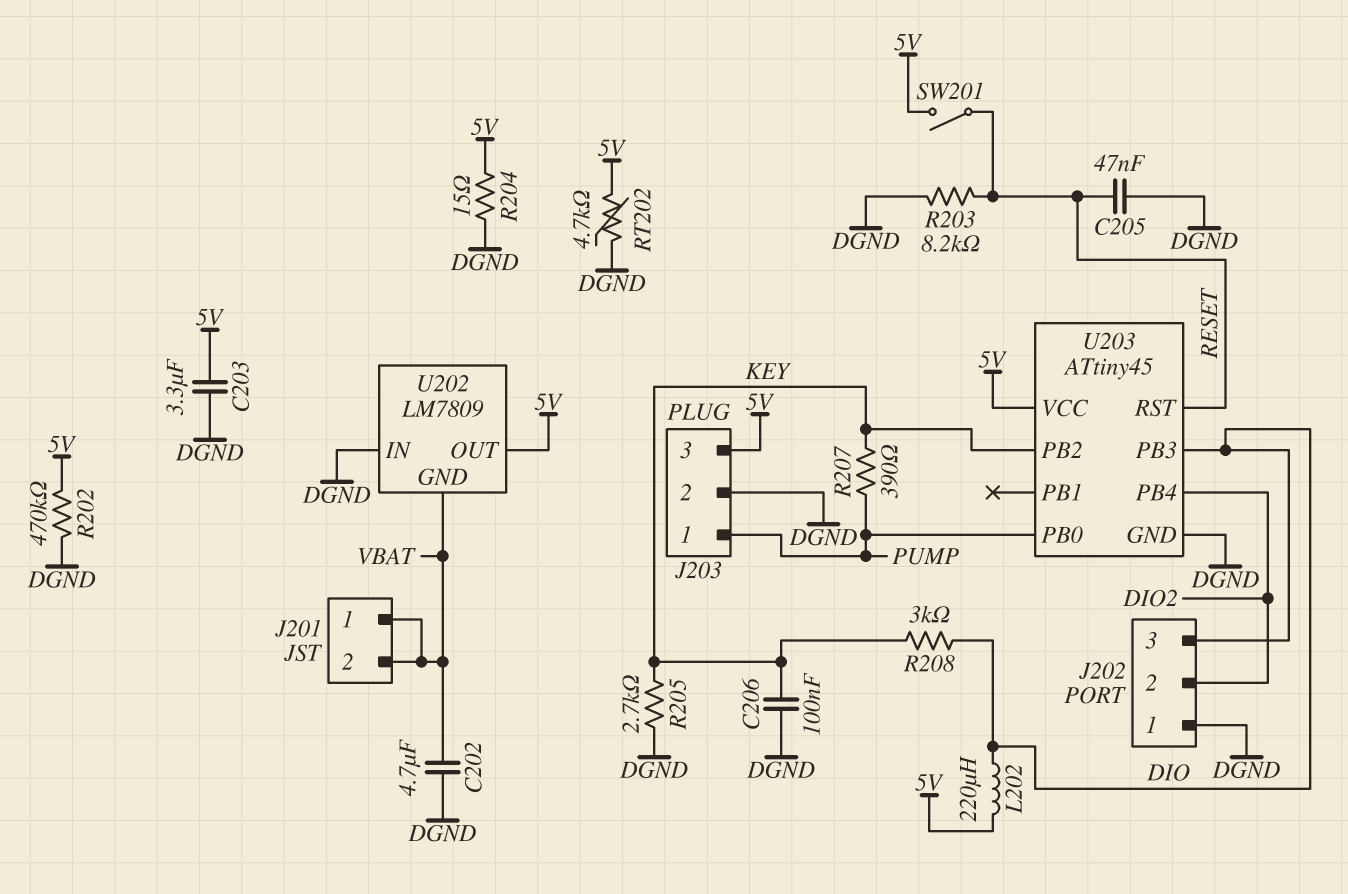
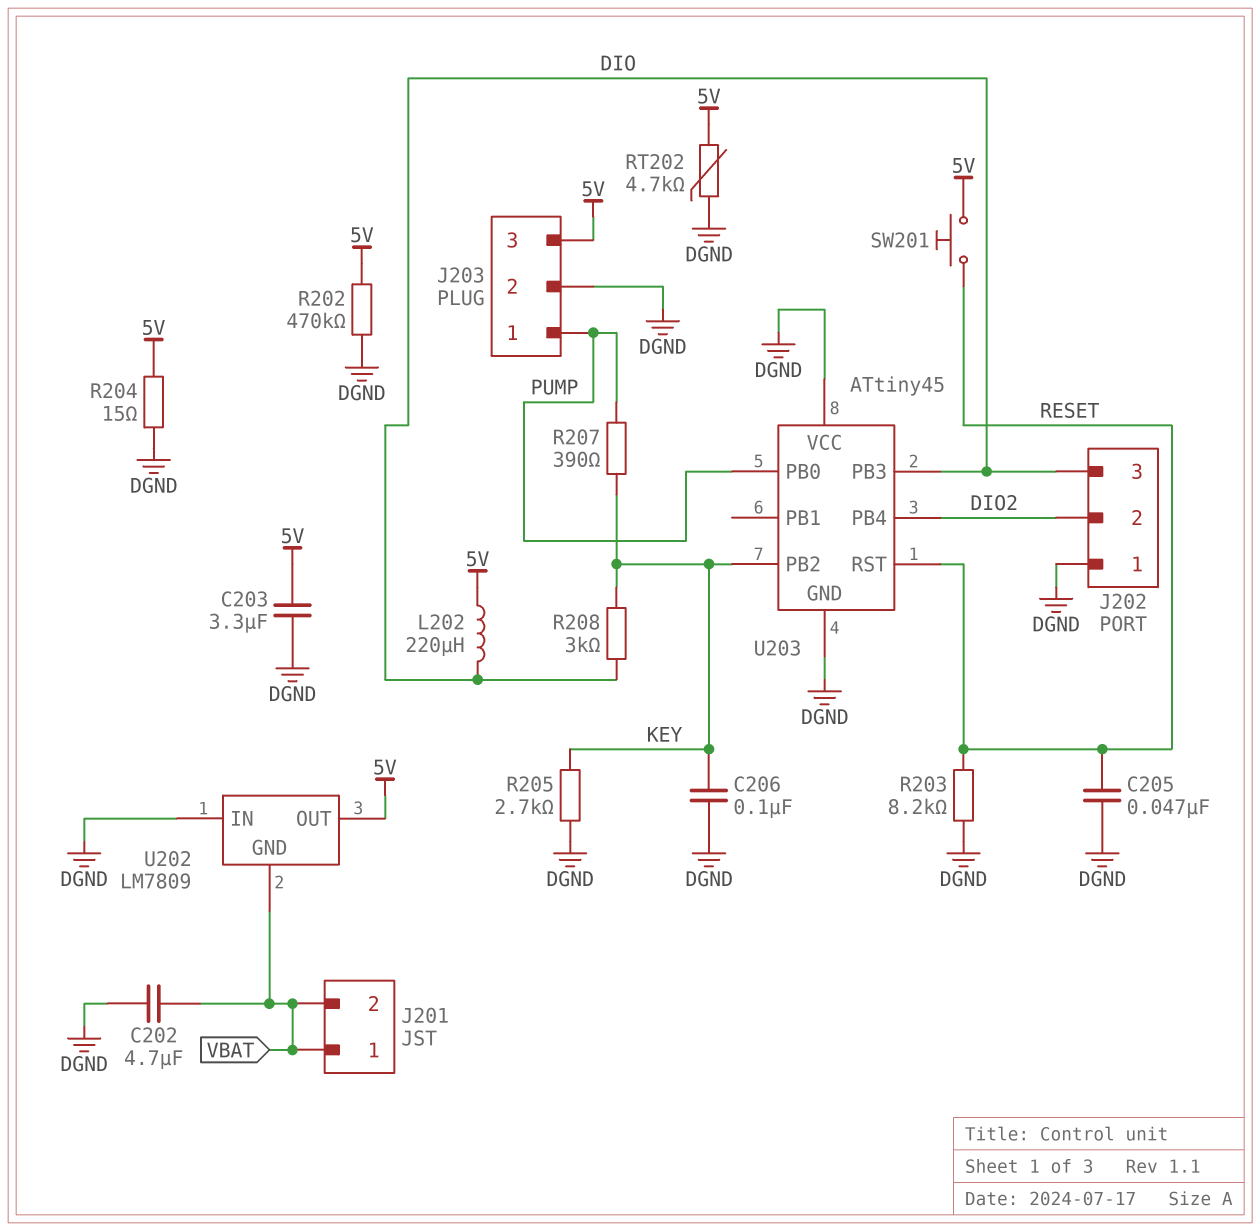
SW201: switch (5V, RESET) -> button (5V, RESET)
U203 pin VCC: 5V -> DGND

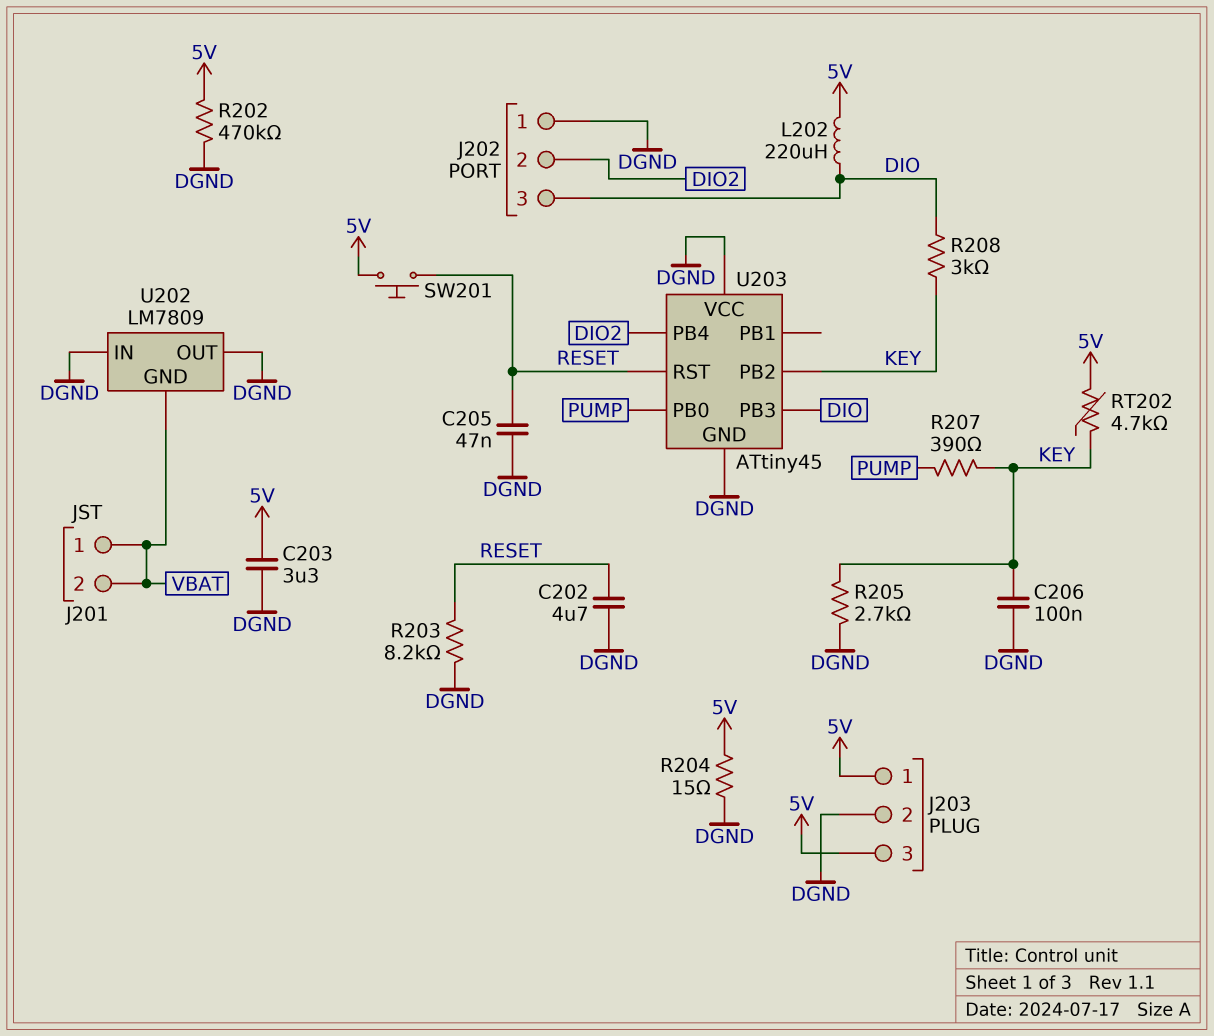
C202: 4.7uF (DGND, VBAT) -> 4.7uF (DGND, RESET)
J203 pin 1: PUMP -> 5V
RT202: 4.7k (5V, DGND) -> 4.7k (5V, KEY)
U202 pin OUT: 5V -> DGND

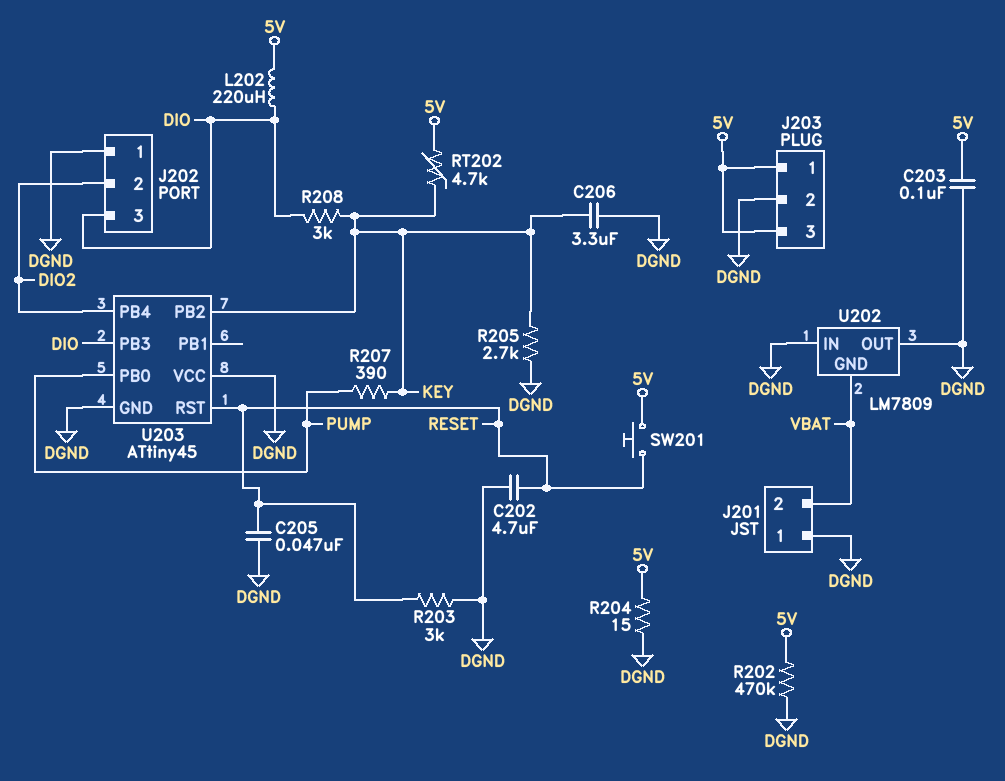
C203: 3.3uF (5V, DGND) -> 100nF (5V, DGND)
C206: 100nF (DGND, KEY) -> 3.3uF (DGND, KEY)
J201 pin 1: VBAT -> DGND
R203: 8.2k (DGND, RESET) -> 3k (DGND, RESET)

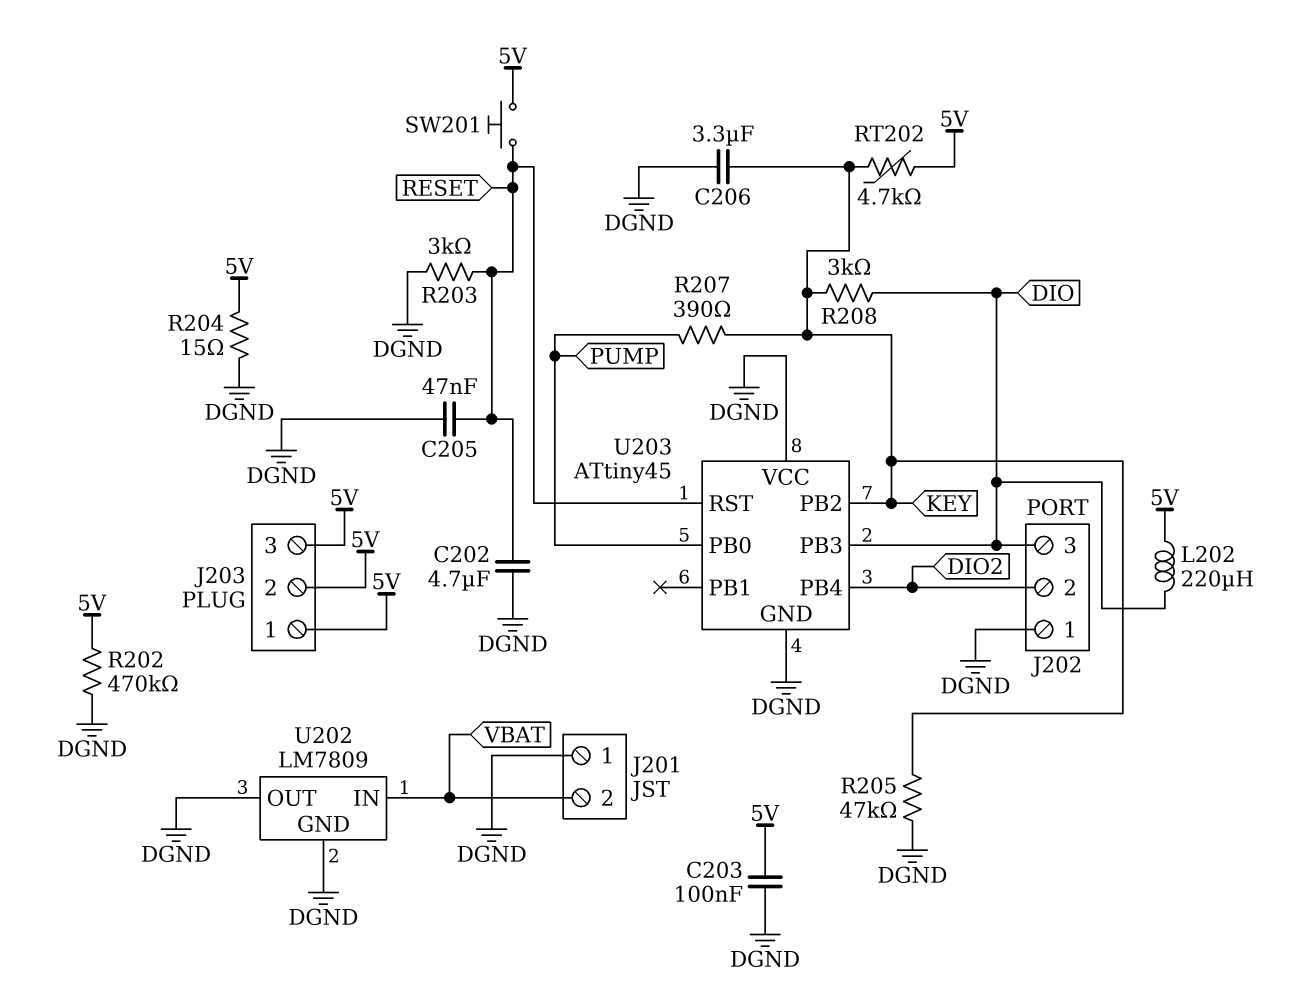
J203 pin 2: DGND -> 5V
R205: 2.7k (DGND, KEY) -> 47k (DGND, KEY)
U202 pin GND: VBAT -> DGND
U202 pin IN: DGND -> VBAT

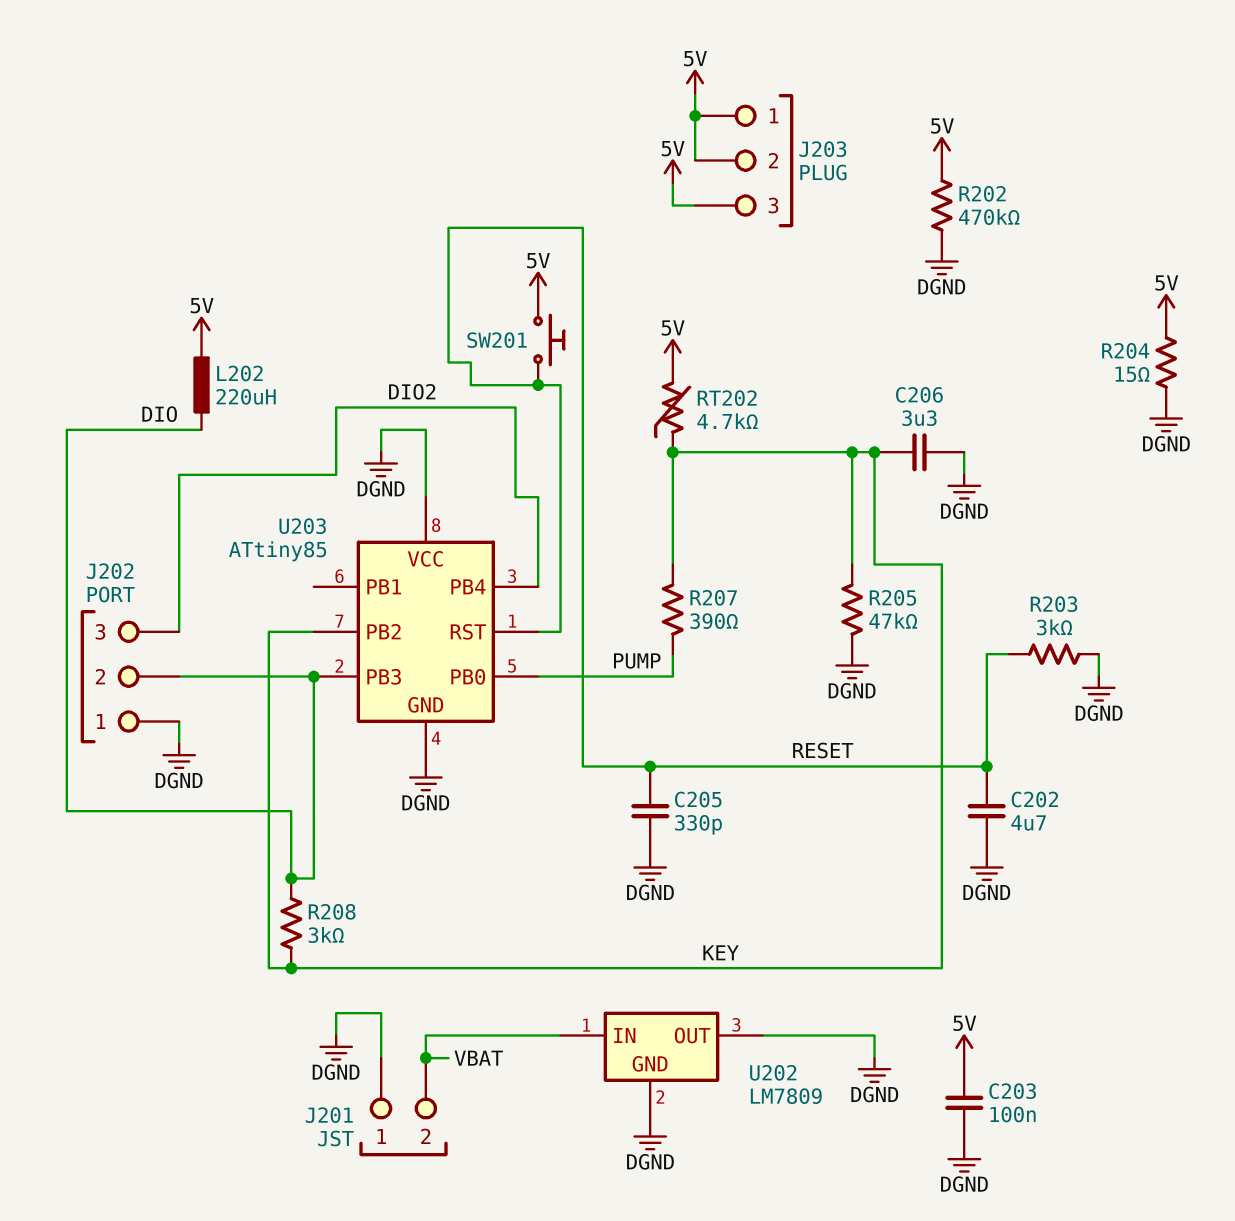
C205: 47nF (DGND, RESET) -> 330pF (DGND, RESET)
J202 pin 2: DIO2 -> DIO
J202 pin 3: DIO -> DIO2
U203: ATtiny45 -> ATtiny85

